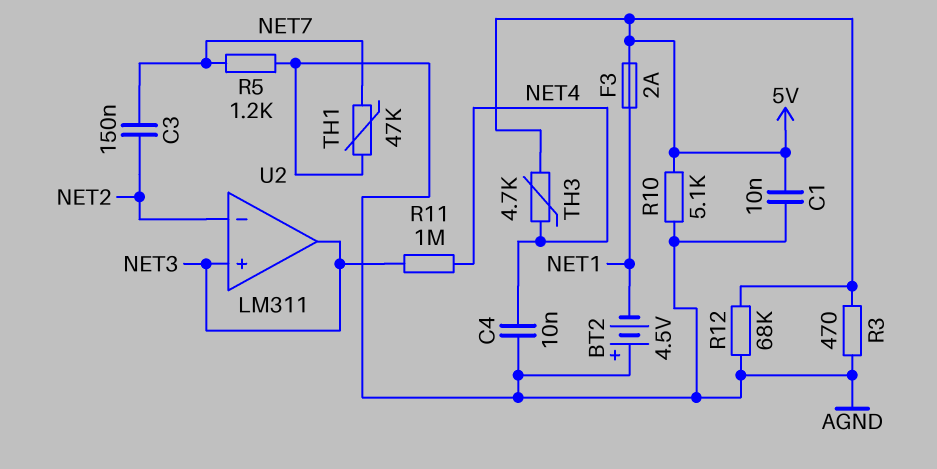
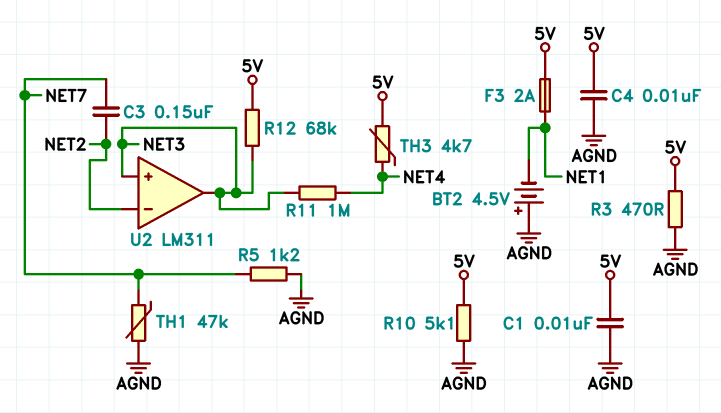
C4: 10nF (AGND, NET4) -> 10nF (5V, AGND)
R12: 68k (5V, AGND) -> 68k (5V, NET3)

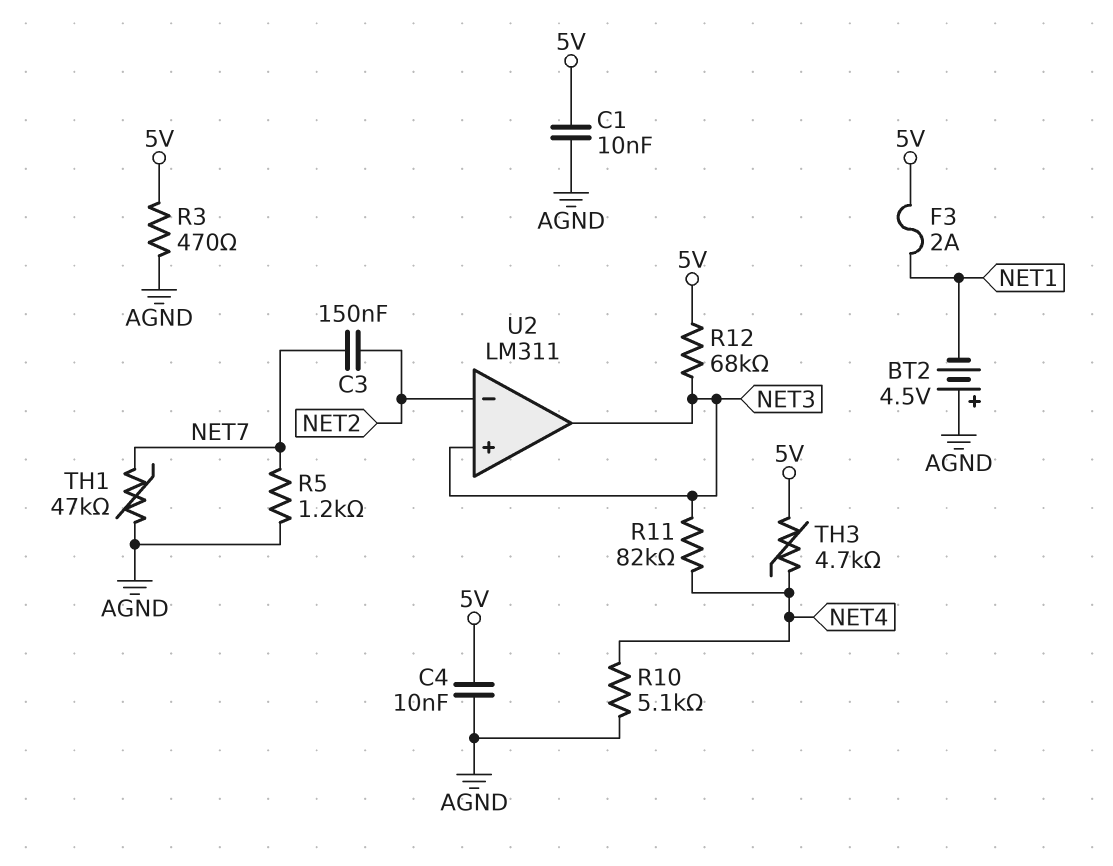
R10: 5.1k (5V, AGND) -> 5.1k (AGND, NET4)
R11: 1M (NET3, NET4) -> 82k (NET3, NET4)

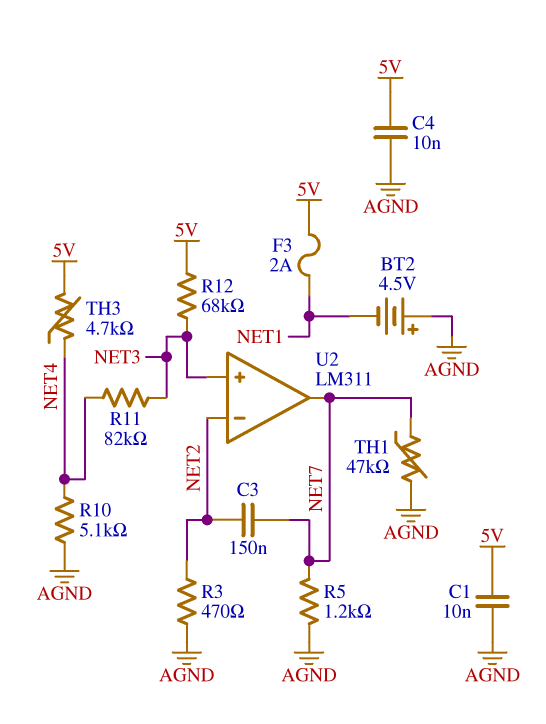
R3: 470 (5V, AGND) -> 470 (AGND, NET2)
U2 pin out: NET3 -> NET7

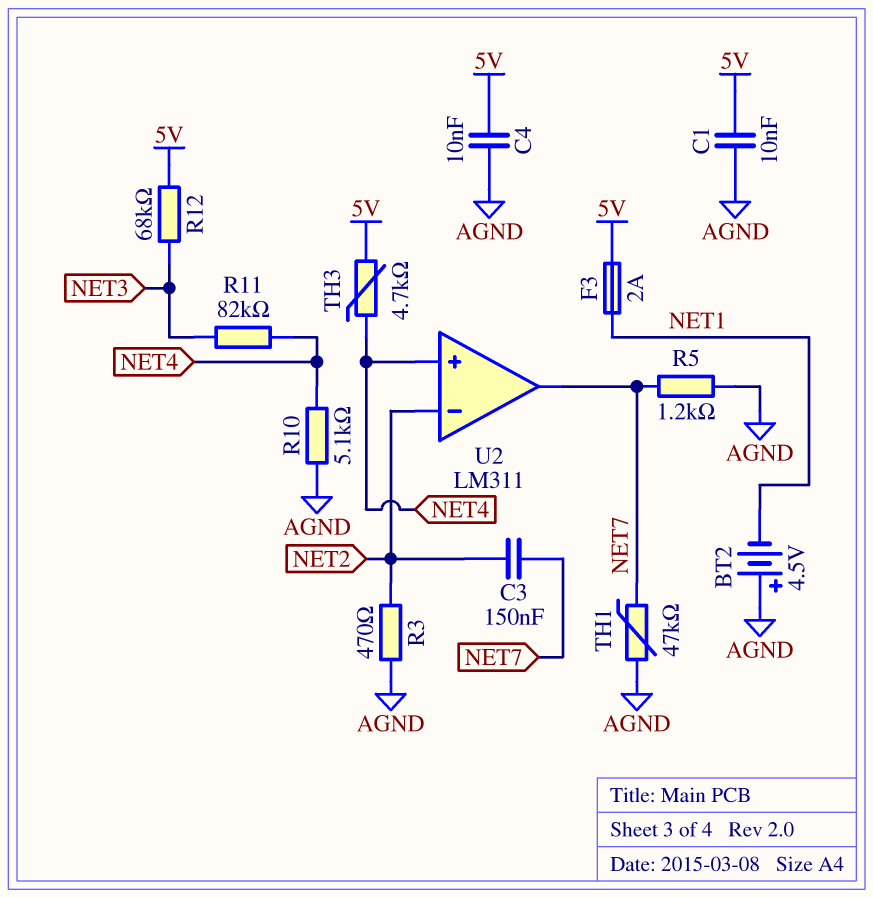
U2 pin in+: NET3 -> NET4

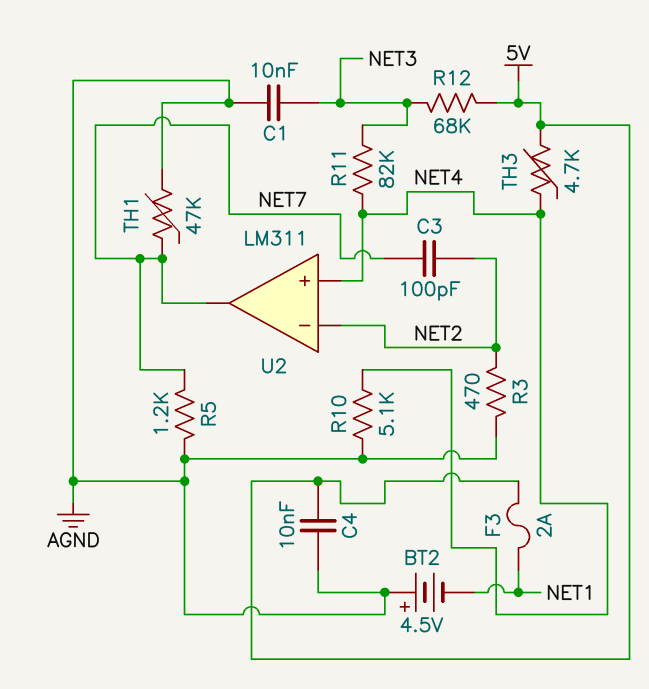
C1: 10nF (5V, AGND) -> 10nF (AGND, NET3)
C3: 150nF (NET2, NET7) -> 100pF (NET2, NET7)

